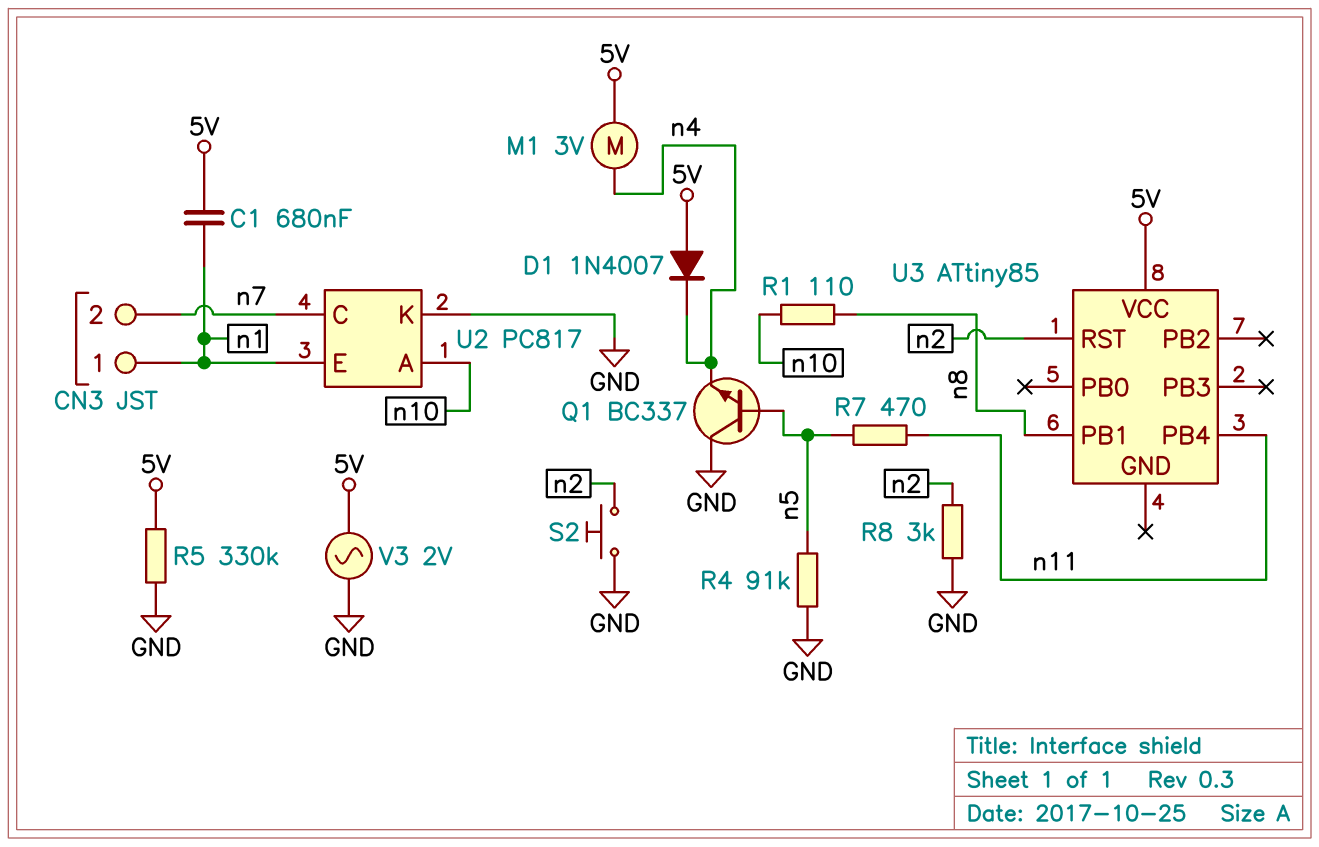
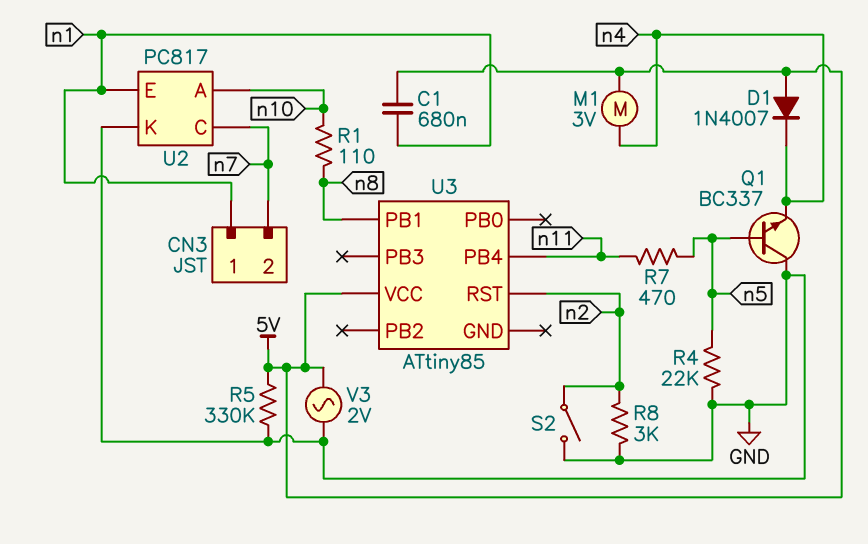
R4: 91k (GND, n5) -> 22k (GND, n5)
S2: button (GND, n2) -> switch (GND, n2)

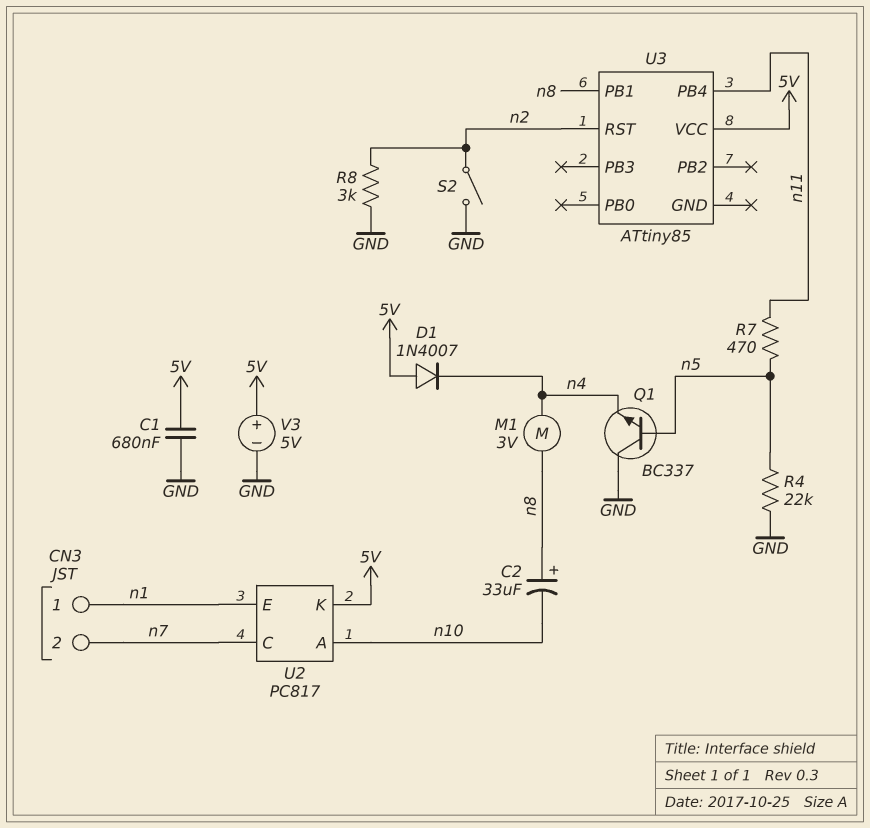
C1: 680nF (5V, n1) -> 680nF (5V, GND)
C2: none -> 33uF (plus n8, minus n10)
M1: motor 3V (5V, n4) -> motor 3V (n4, n8)
R1: 110 (n8, n10) -> none
R5: 330k (5V, GND) -> none
U2 pin K: GND -> 5V
V3: AC 2V (5V, GND) -> 5V (plus 5V, minus GND)

